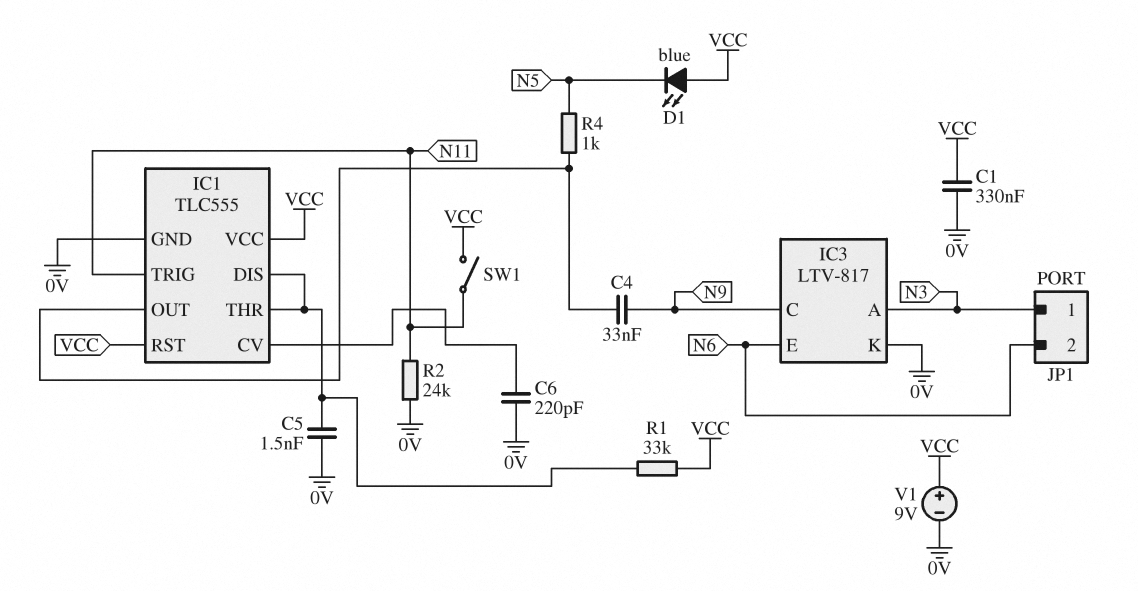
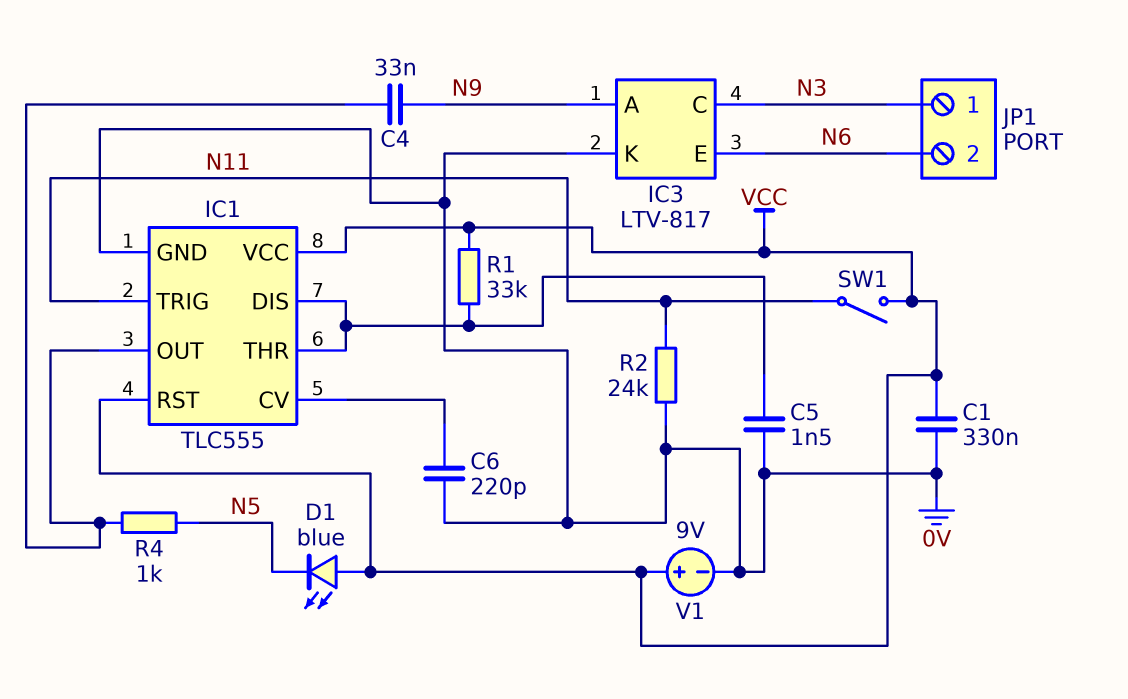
IC3 pin A: N3 -> N9
IC3 pin C: N9 -> N3

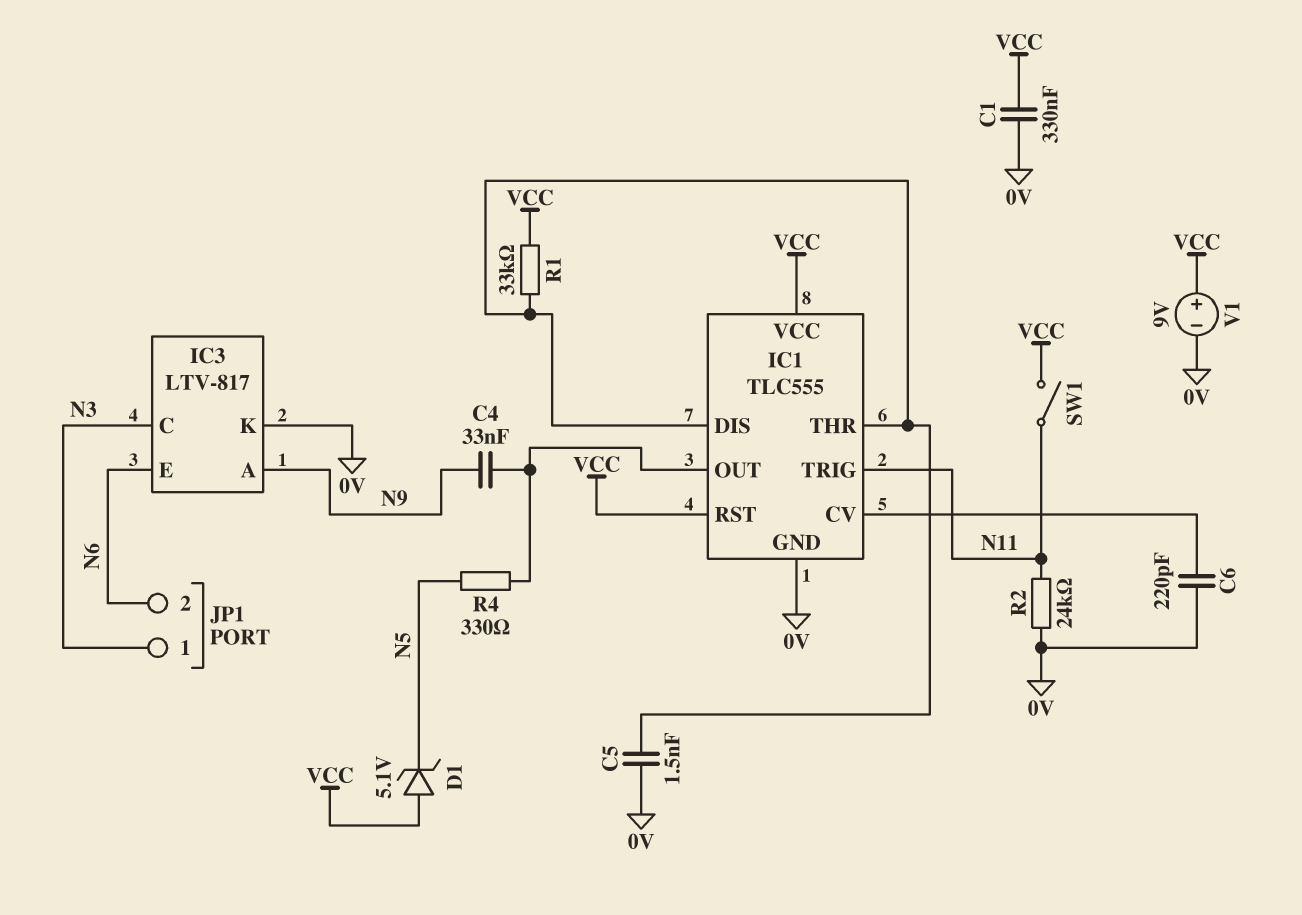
D1: LED blue (A VCC, K N5) -> zener 5.1V (A VCC, K N5)
R4: 1k (IC1/OUT, N5) -> 330 (IC1/OUT, N5)

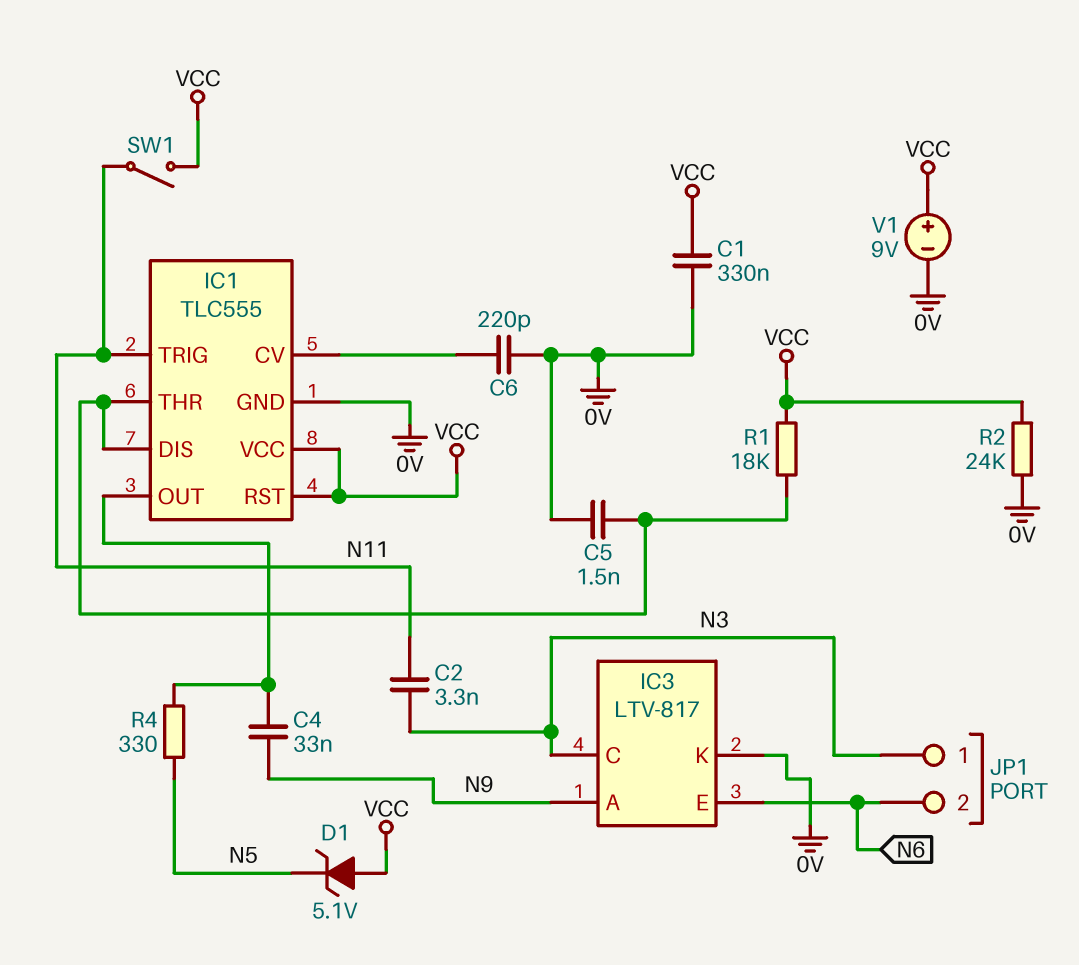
C2: none -> 3.3nF (N3, N11)
R1: 33k (IC1/DIS, VCC) -> 18k (IC1/DIS, VCC)
R2: 24k (0V, N11) -> 24k (0V, VCC)

